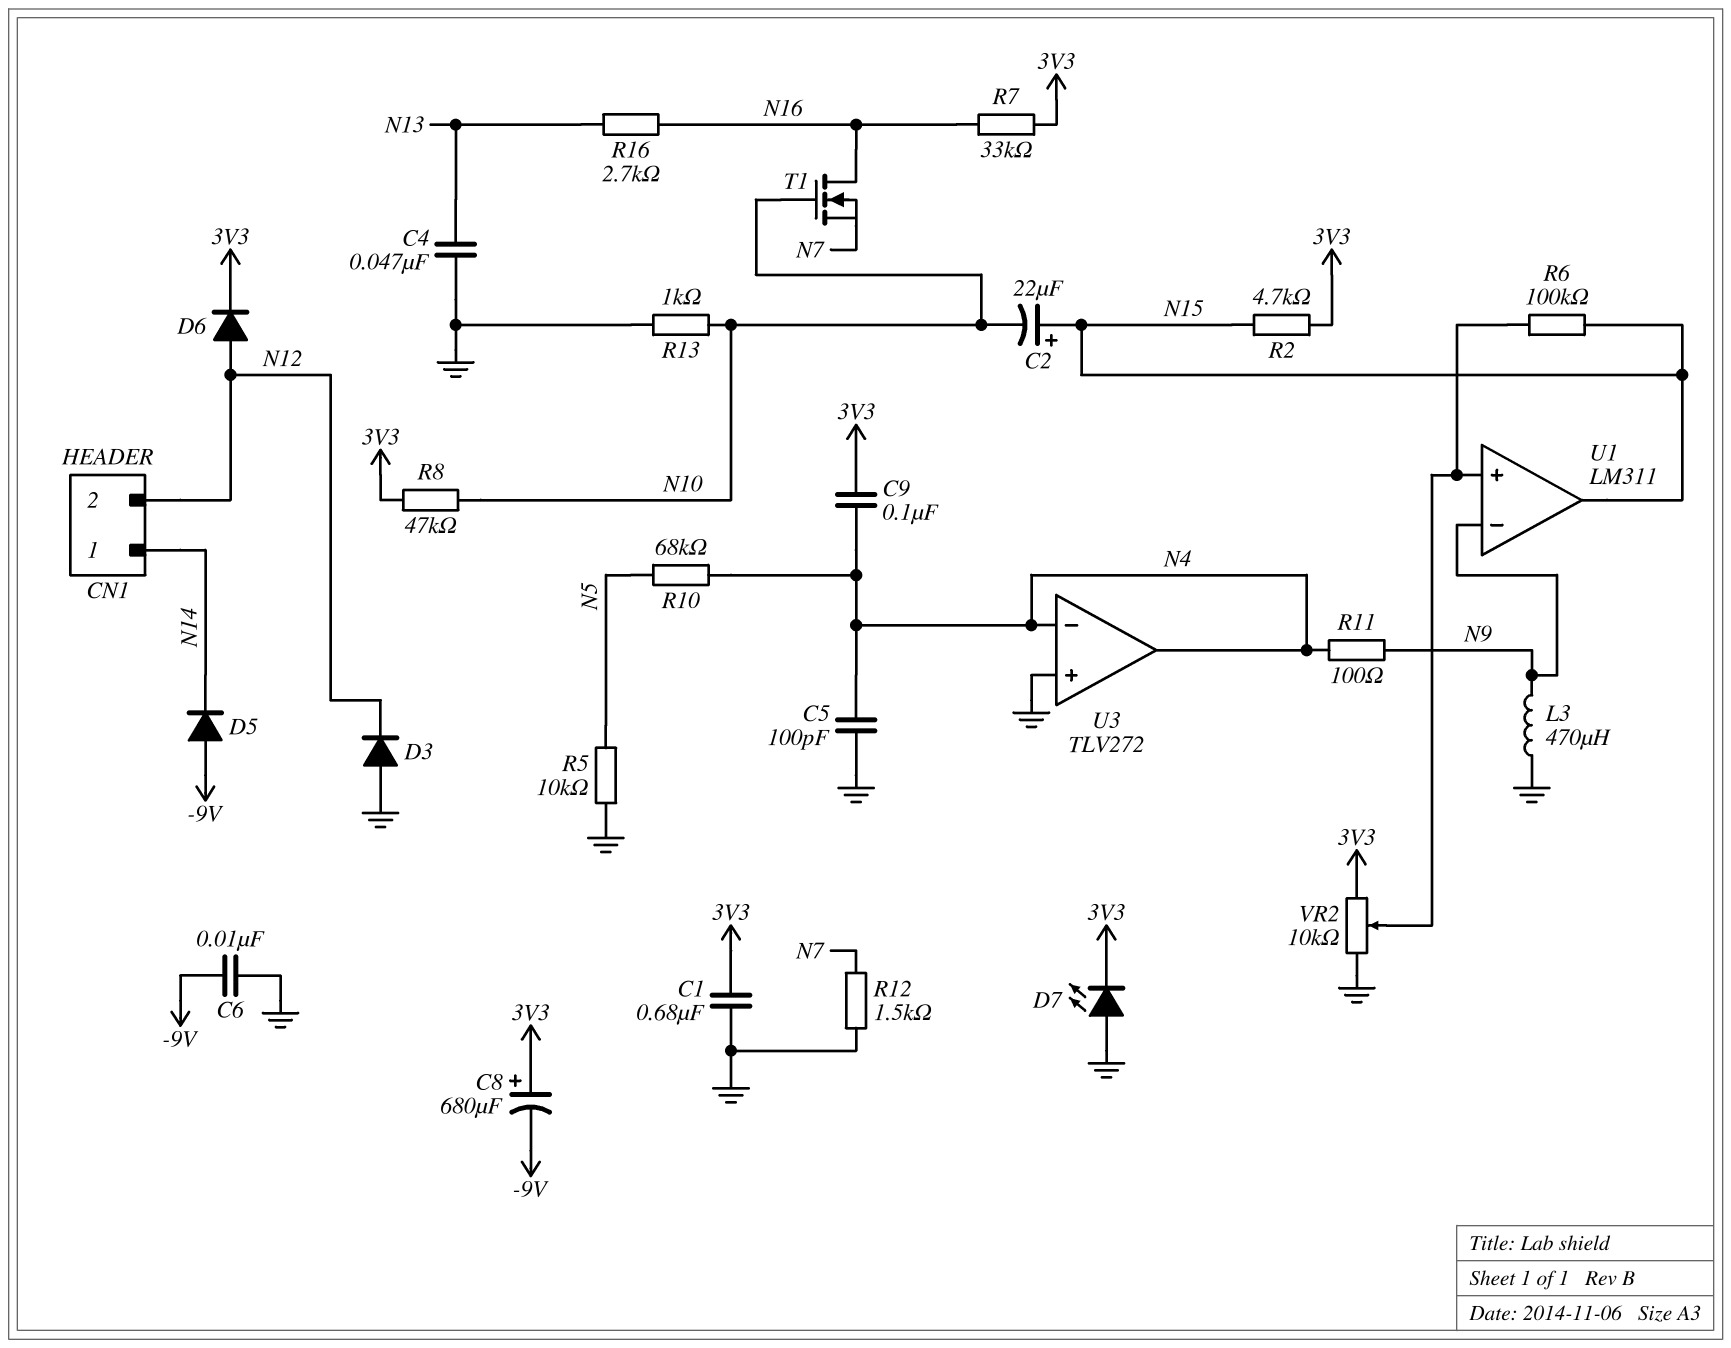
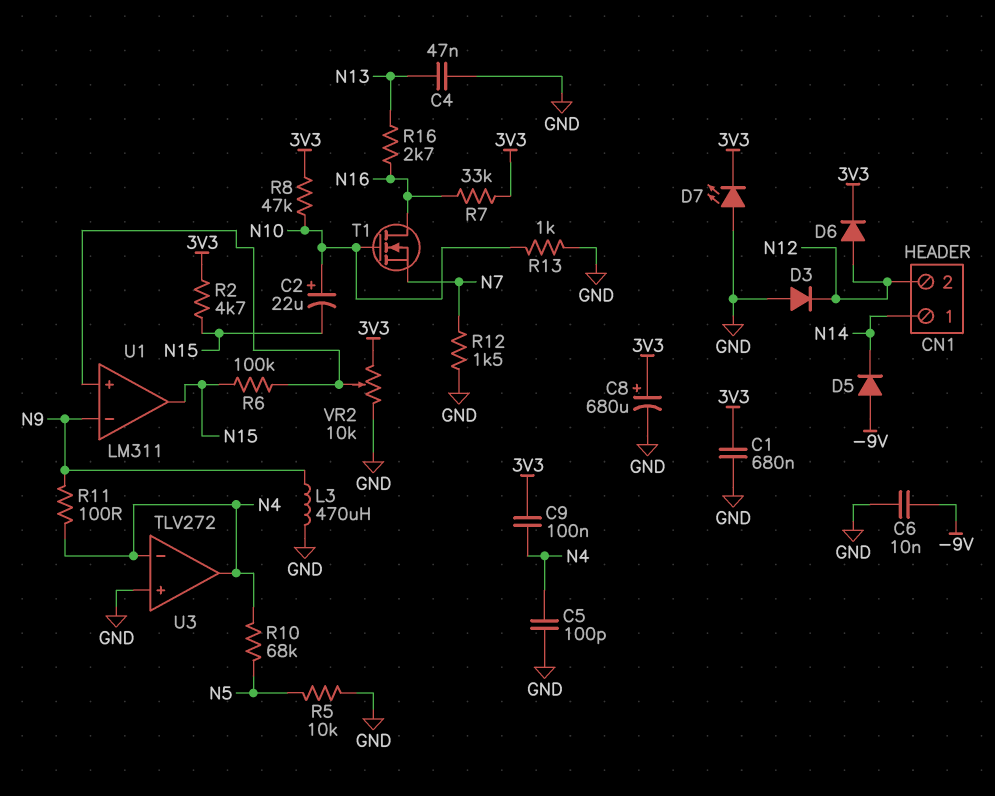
C2: 22uF (plus N15, minus N10) -> 22uF (plus N10, minus N15)
C8: 680uF (plus 3V3, minus -9V) -> 680uF (plus 3V3, minus GND)

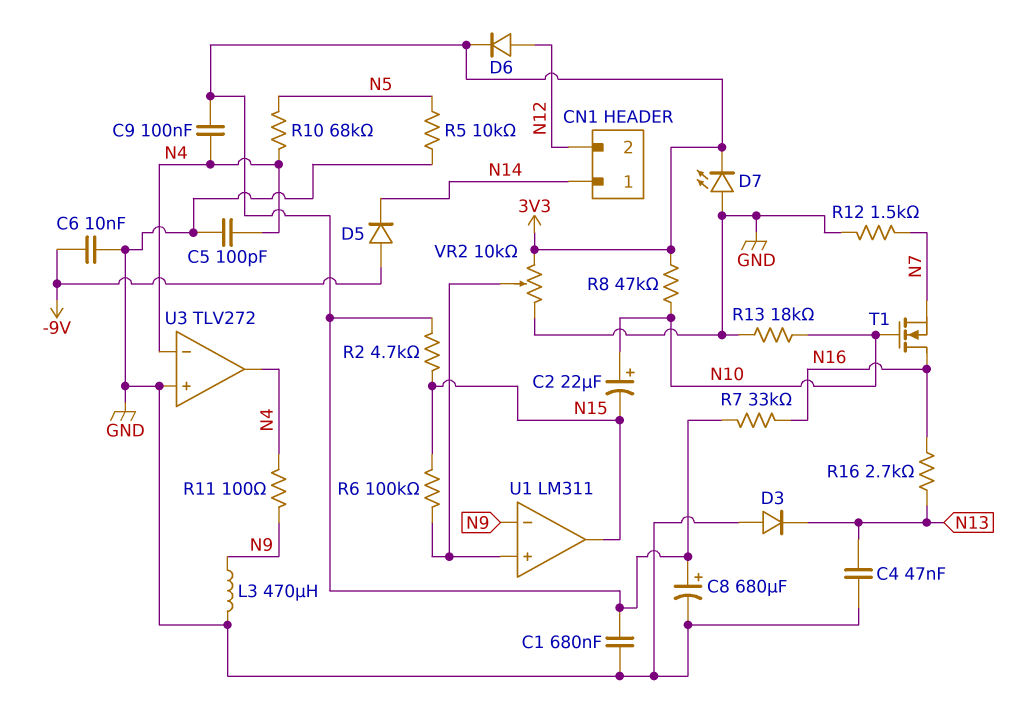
D3: diode (A GND, K N12) -> diode (A GND, K N13)
R13: 1k (GND, N10) -> 18k (GND, N10)

